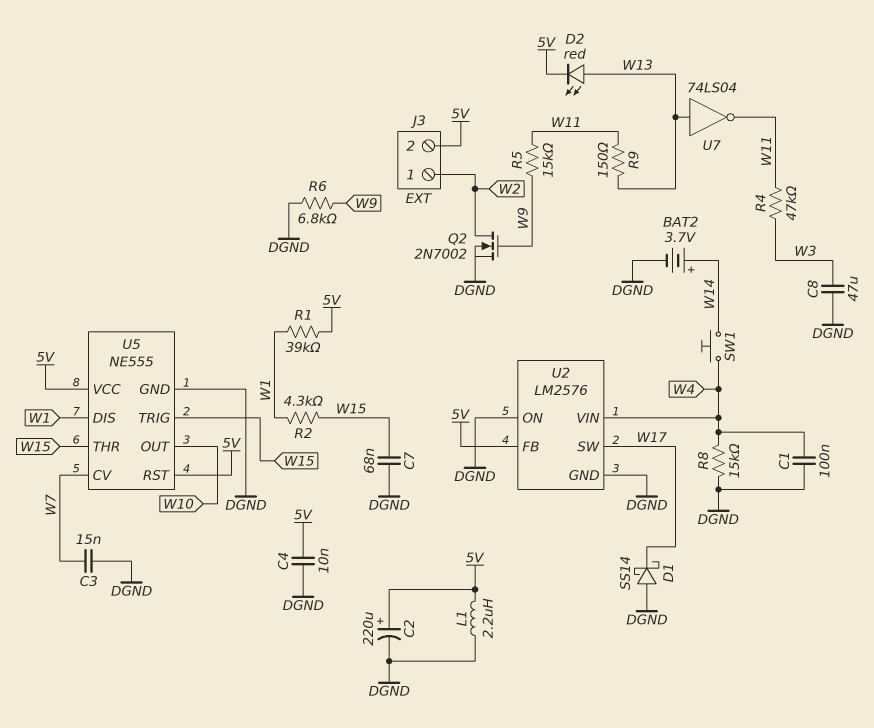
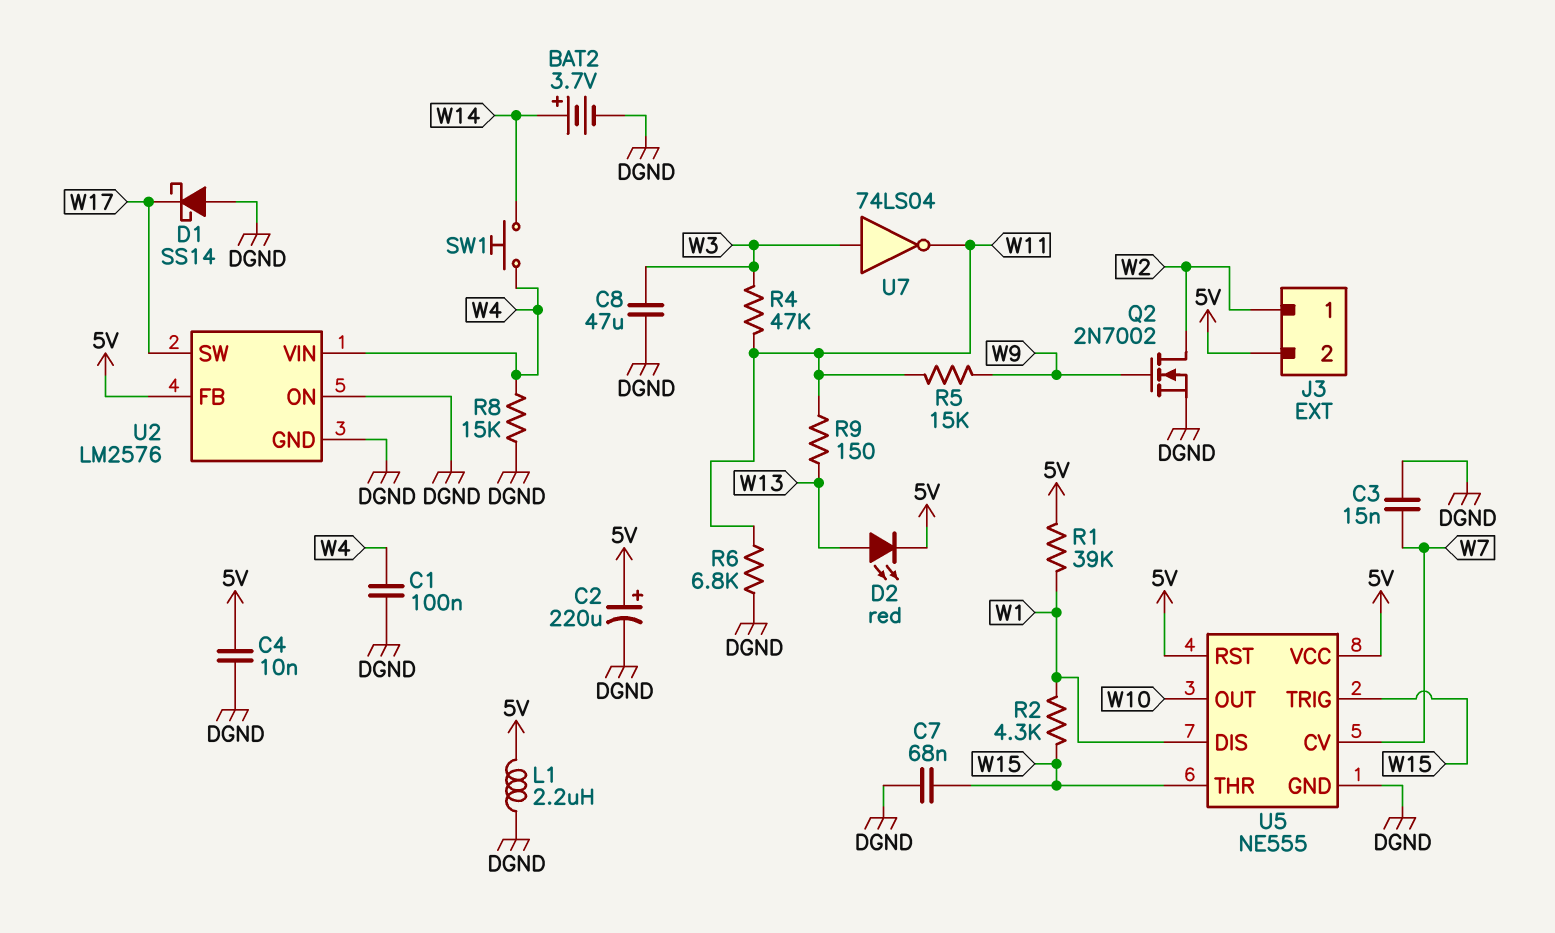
R6: 6.8k (DGND, W9) -> 6.8k (DGND, W11)
U7: NOT 74LS04 (in W13, out W11) -> NOT 74LS04 (in W3, out W11)

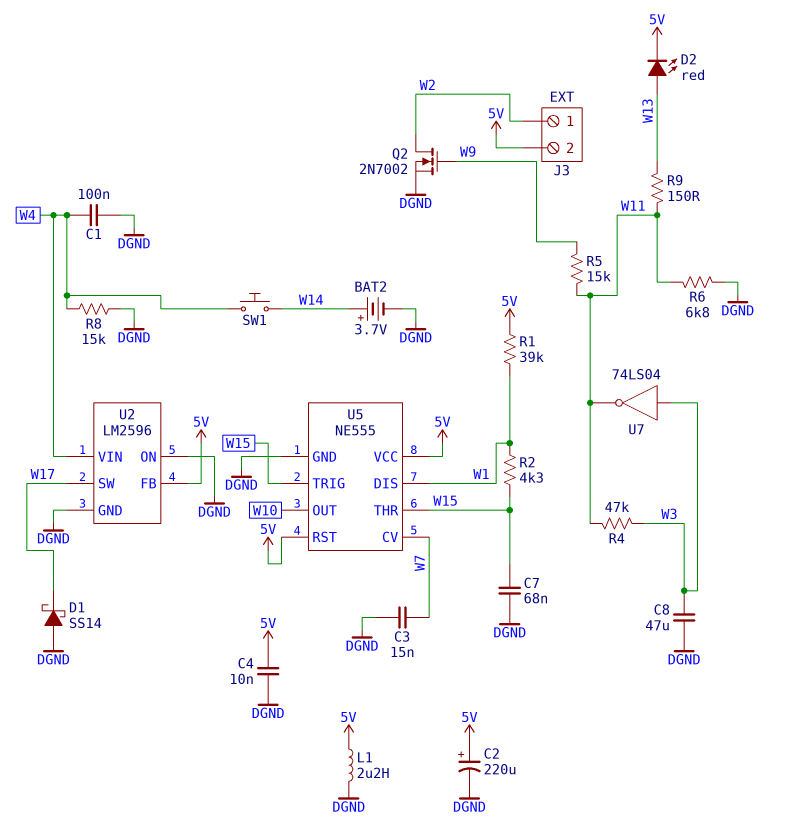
U2: LM2576 -> LM2596

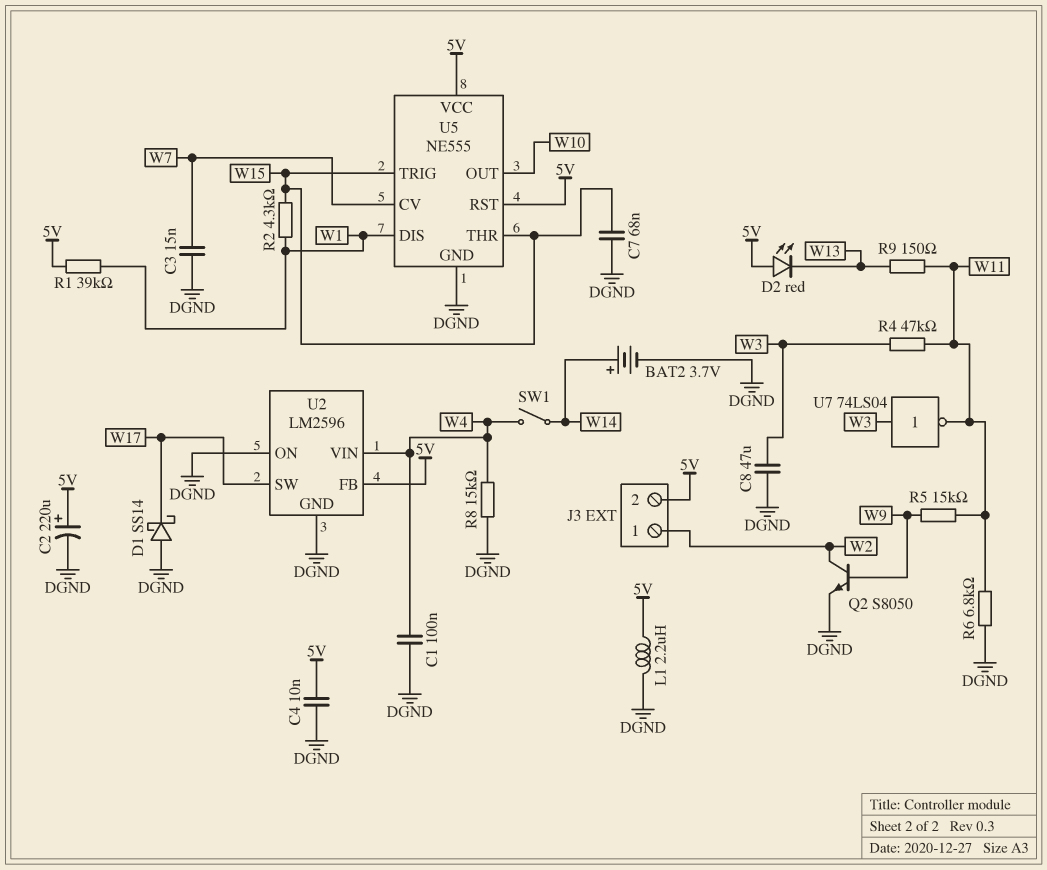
D2: LED red (A W13, K 5V) -> LED red (A 5V, K W13)
Q2: NMOS 2N7002 (G W9, D W2, S DGND) -> NPN S8050 (B W9, C W2, E DGND)
SW1: button (W4, W14) -> switch (W4, W14)

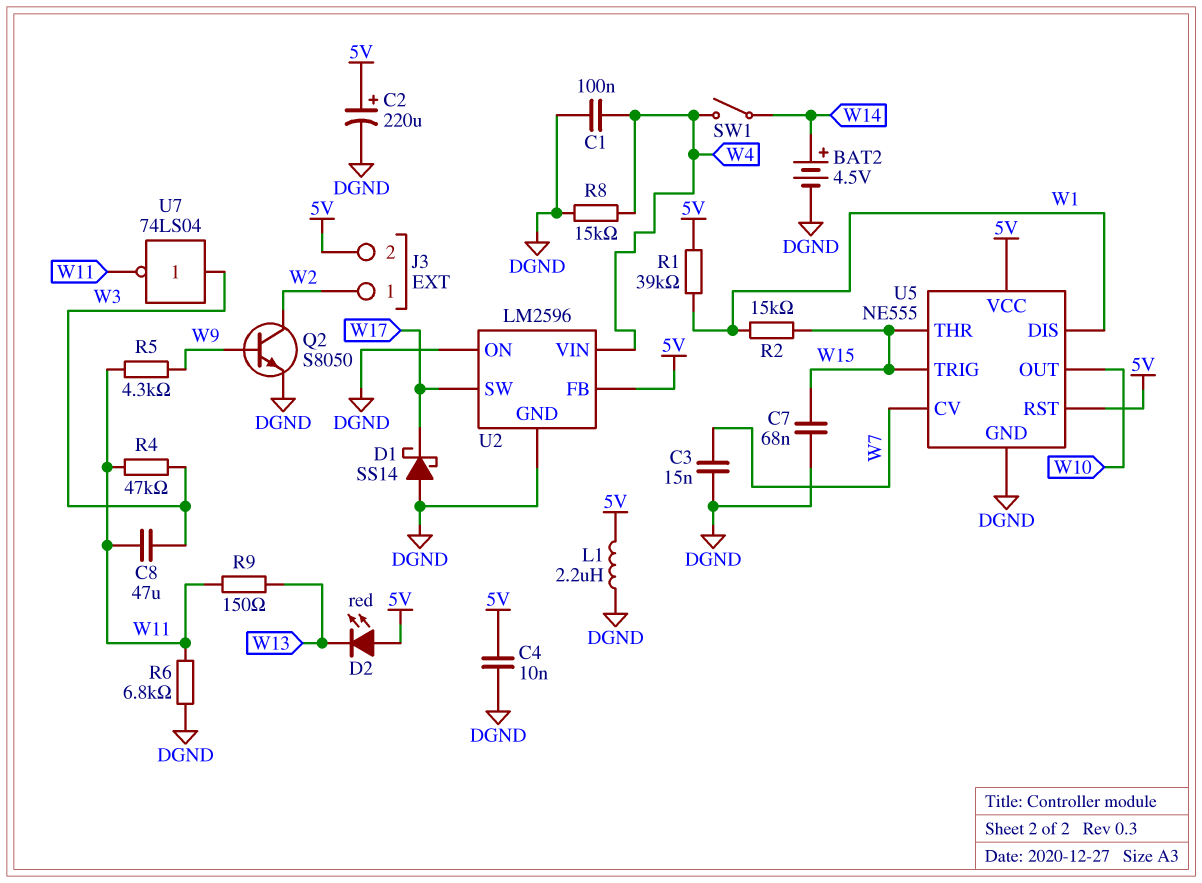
BAT2: 3.7V (plus W14, minus DGND) -> 4.5V (plus W14, minus DGND)
C8: 47uF (DGND, W3) -> 47uF (W3, W11)
R2: 4.3k (W1, W15) -> 15k (W1, W15)
R5: 15k (W9, W11) -> 4.3k (W9, W11)

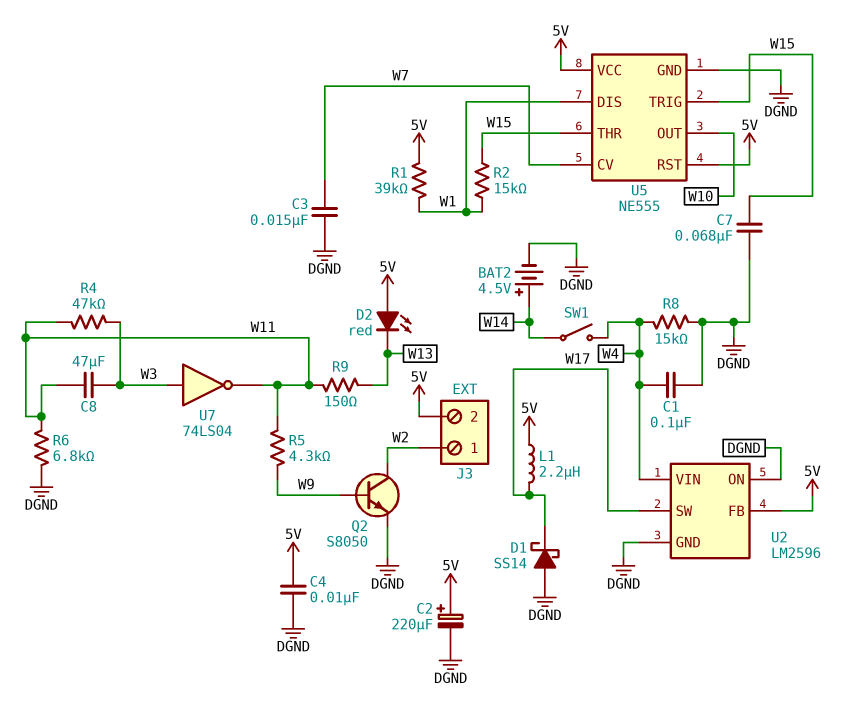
L1: 2.2uH (5V, DGND) -> 2.2uH (5V, W17)

